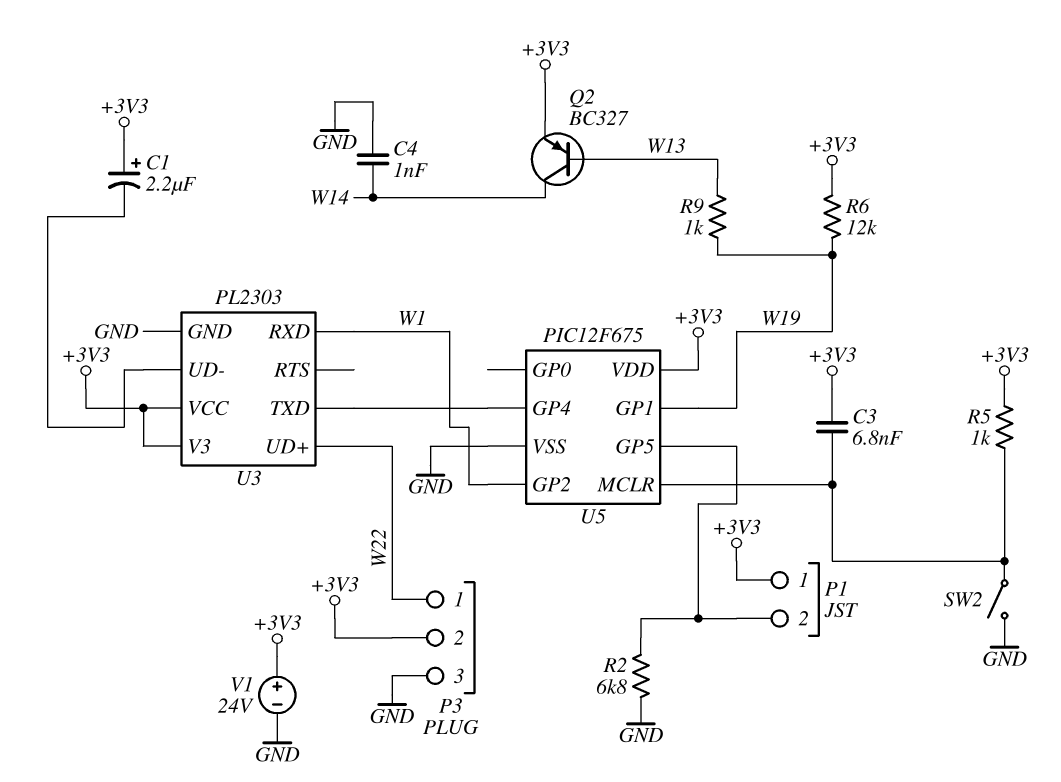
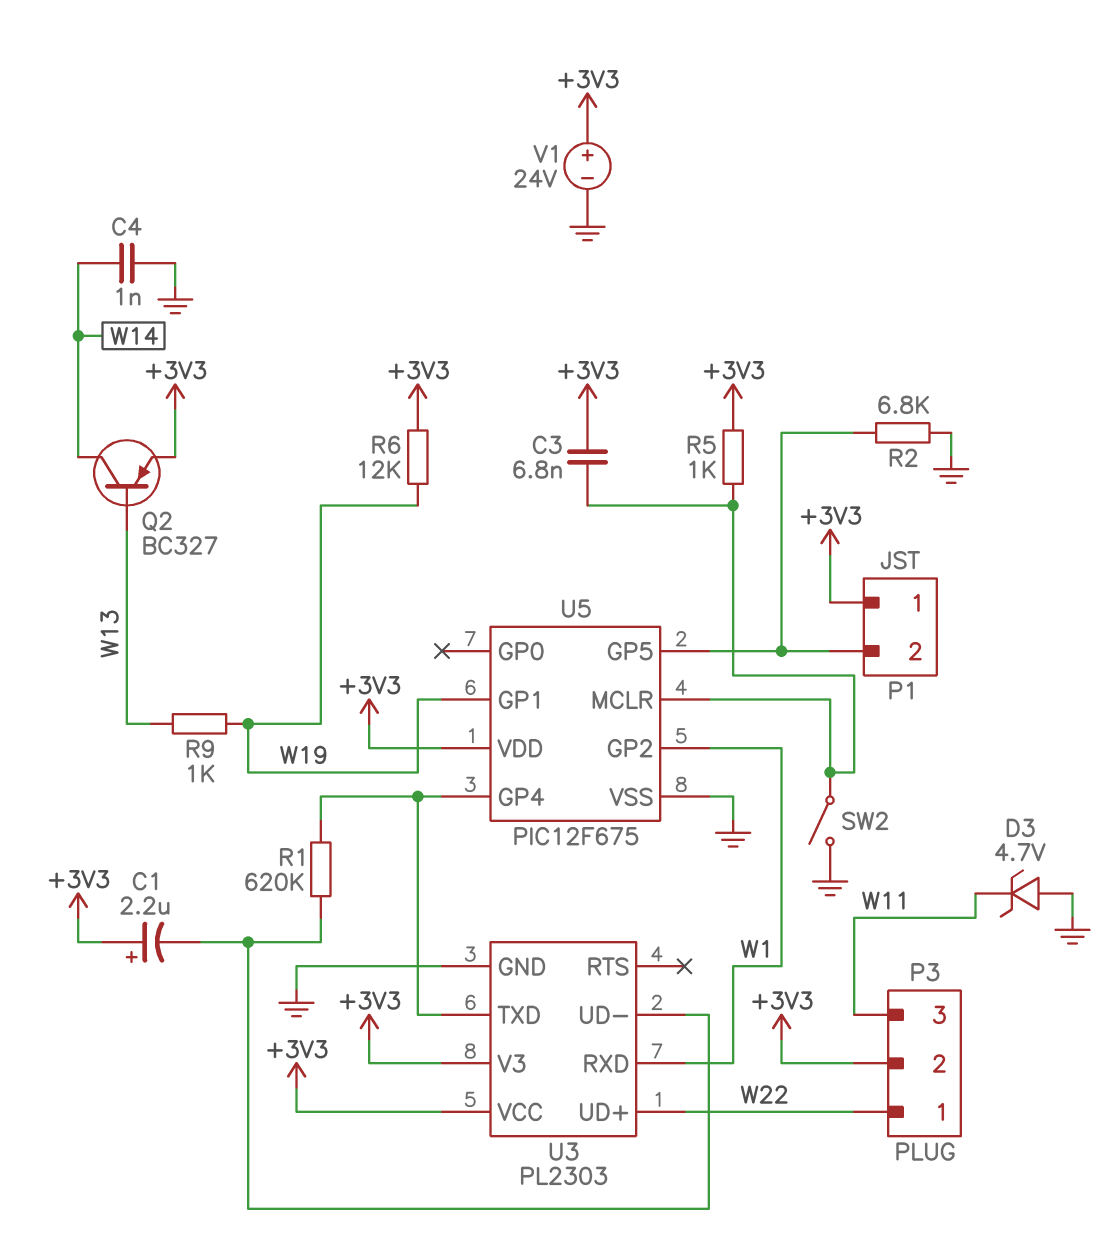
D3: none -> zener 4.7V (A GND, K W11)
P3 pin 3: GND -> W11
R1: none -> 620k (U3/TXD, U3/UD-)

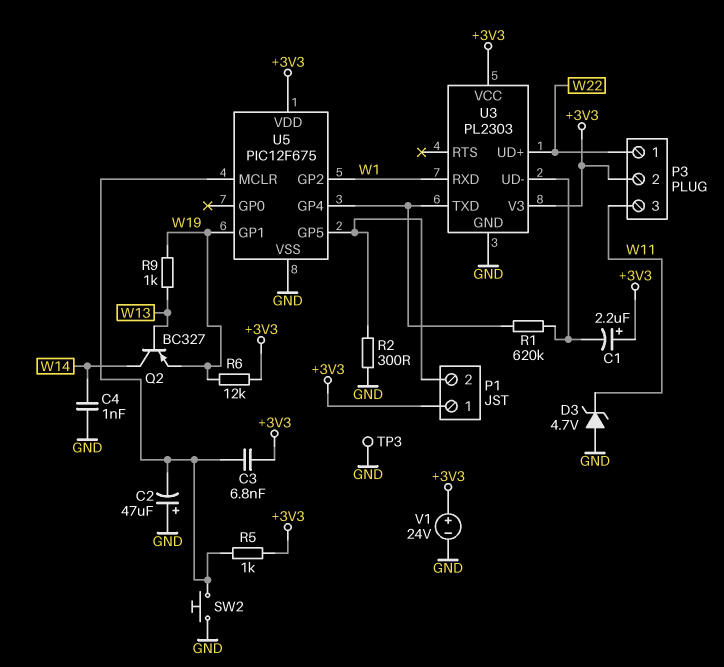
C2: none -> 47uF (plus GND, minus U5/MCLR)
Q2: PNP BC327 (B W13, C W14, E +3V3) -> PNP BC327 (B W13, C W14, E W19)
R2: 6.8k (GND, P1/2) -> 300 (GND, P1/2)
SW2: switch (GND, U5/MCLR) -> button (GND, U5/MCLR)
TP3: none -> test point (GND)

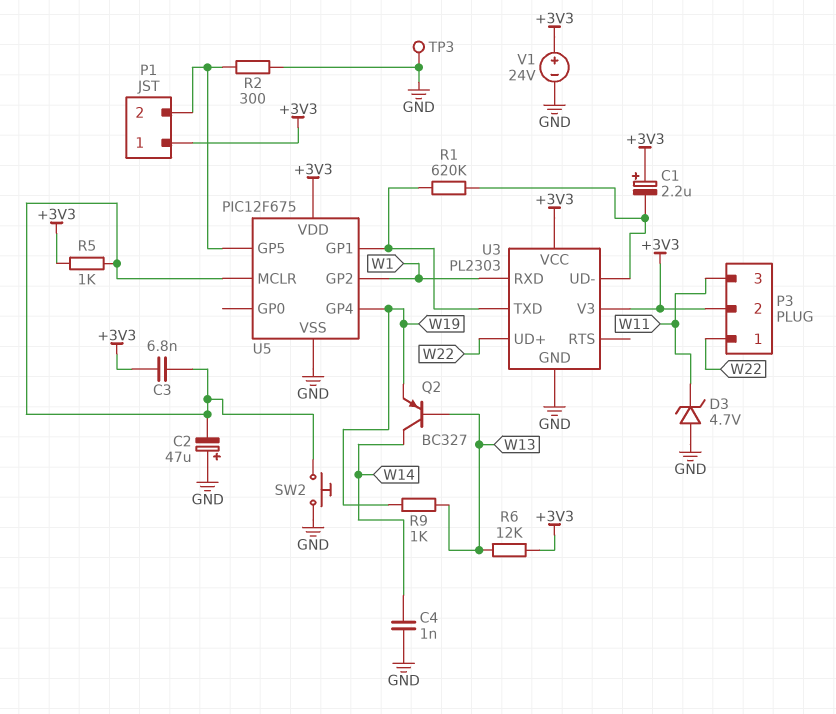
R6: 12k (+3V3, W19) -> 12k (+3V3, W13)
U5 pin GP1: W19 -> U3/TXD
U5 pin GP4: U3/TXD -> W19

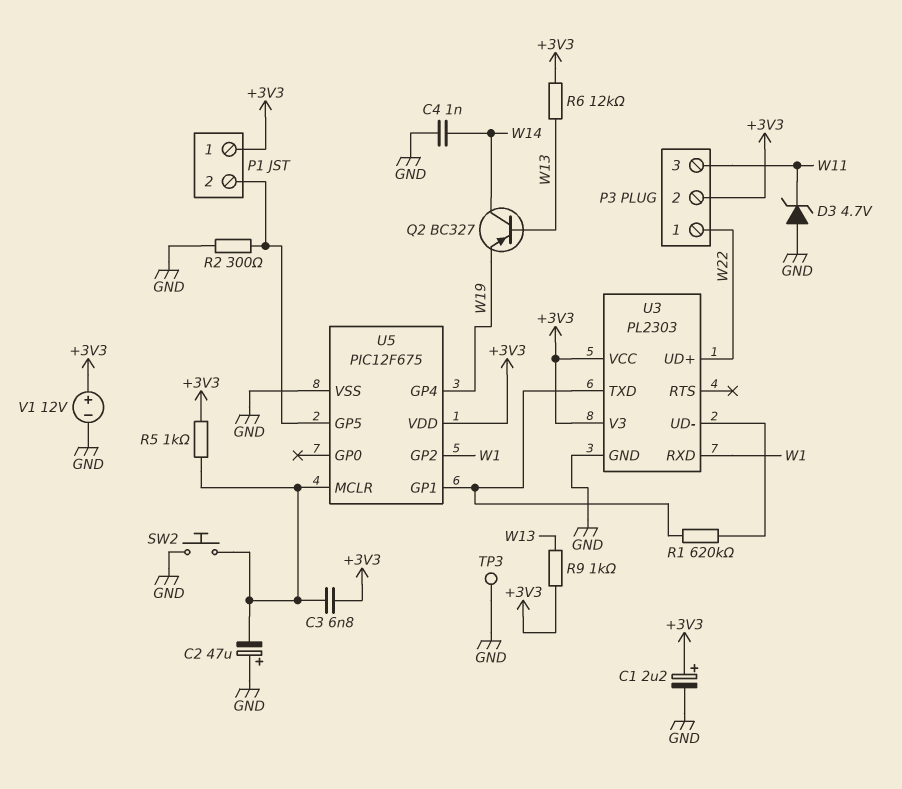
C1: 2.2uF (plus +3V3, minus U3/UD-) -> 2.2uF (plus +3V3, minus GND)
R9: 1k (W13, W19) -> 1k (+3V3, W13)
V1: 24V (plus +3V3, minus GND) -> 12V (plus +3V3, minus GND)

